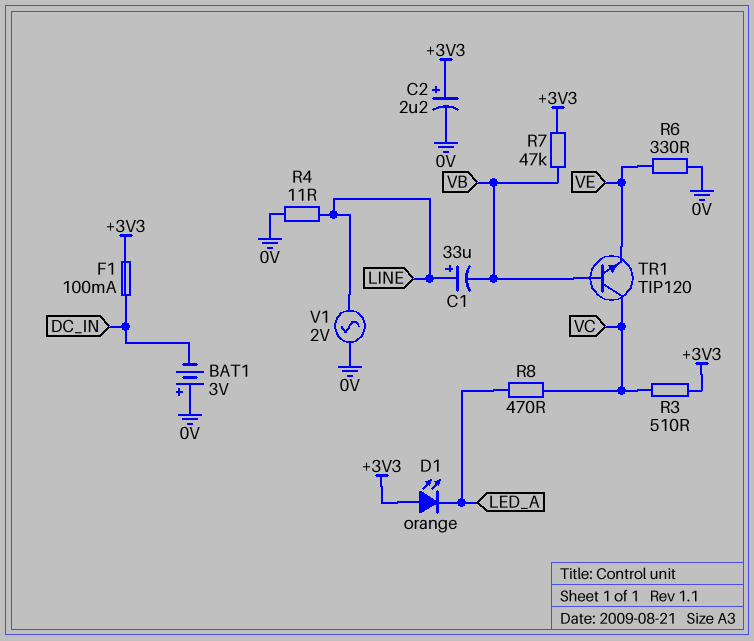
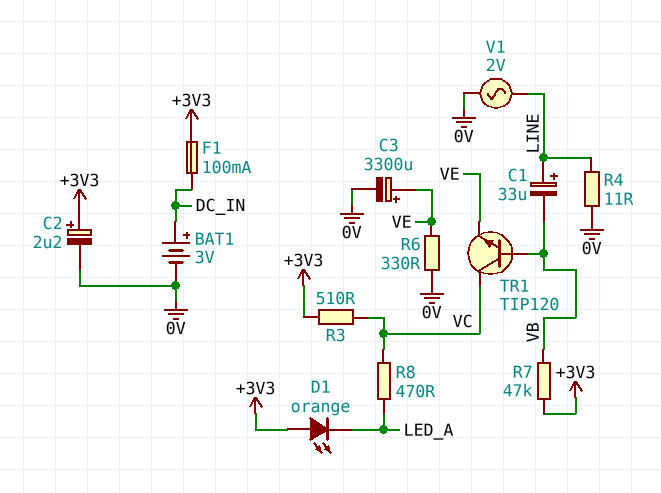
BAT1: 3V (plus 0V, minus DC_IN) -> 3V (plus DC_IN, minus 0V)
C3: none -> 3300uF (plus VE, minus 0V)

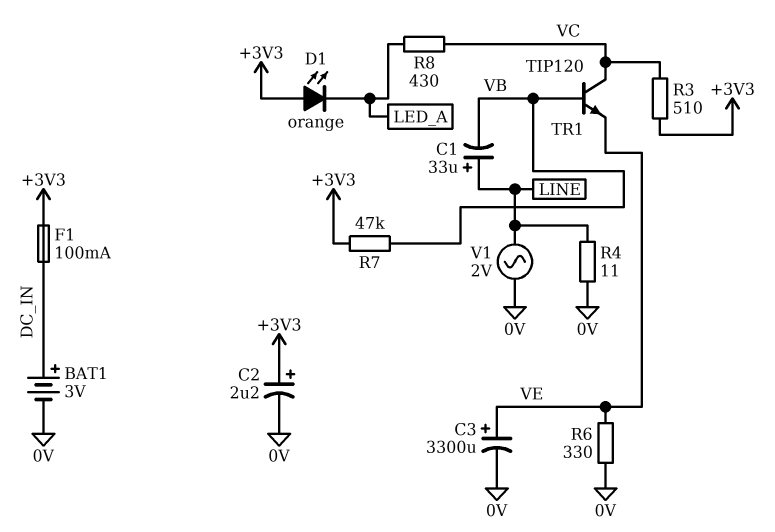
R8: 470 (LED_A, VC) -> 430 (LED_A, VC)

